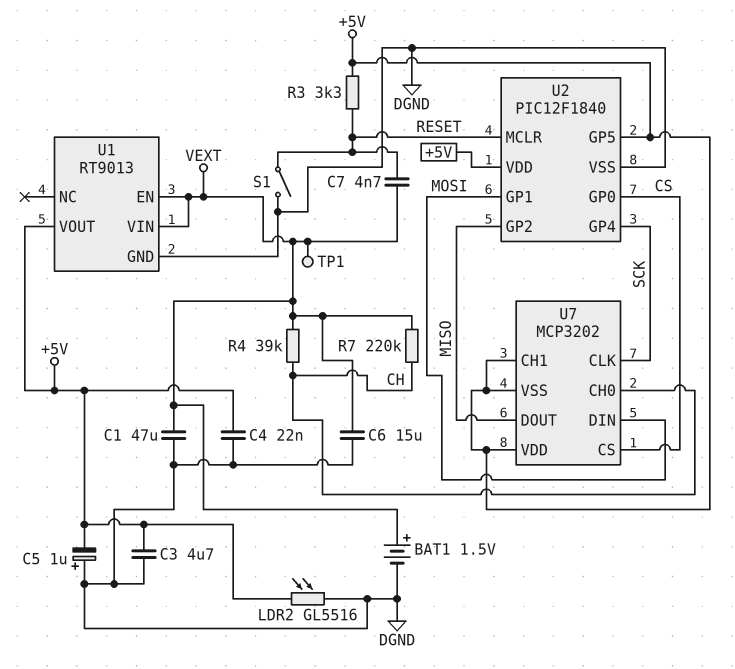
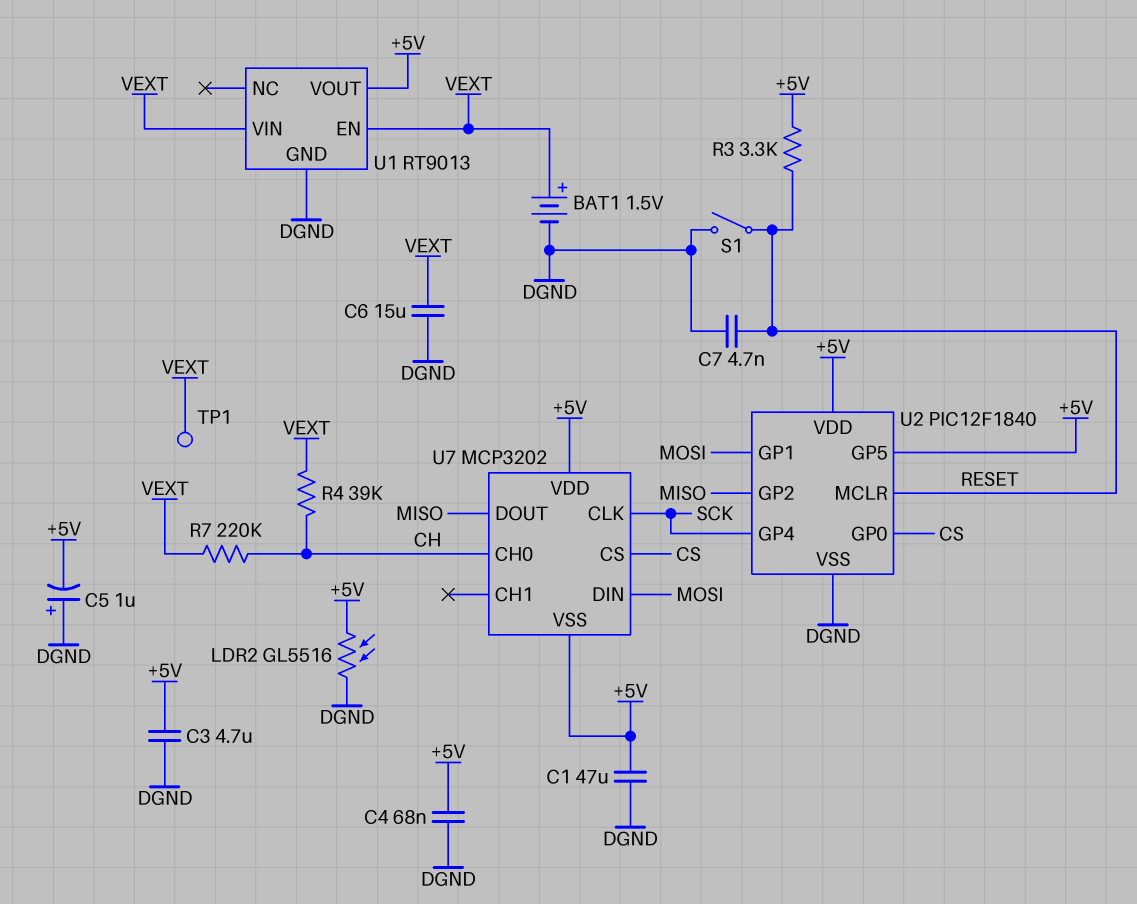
C1: 47uF (DGND, VEXT) -> 47uF (+5V, DGND)
C4: 22nF (+5V, DGND) -> 68nF (+5V, DGND)
C7: 4.7nF (RESET, VEXT) -> 4.7nF (DGND, RESET)
U7 pin CH1: +5V -> none

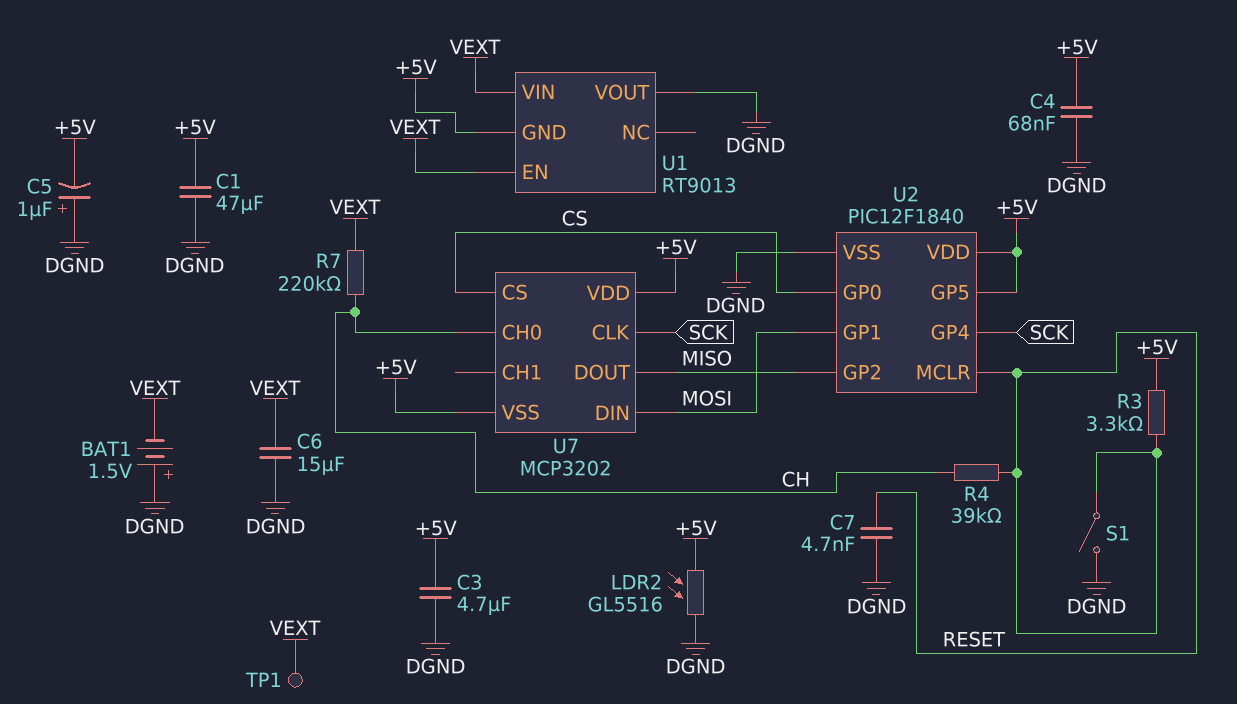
BAT1: 1.5V (plus VEXT, minus DGND) -> 1.5V (plus DGND, minus VEXT)
R4: 39k (CH, VEXT) -> 39k (CH, RESET)
U1 pin GND: DGND -> +5V
U1 pin VOUT: +5V -> DGND

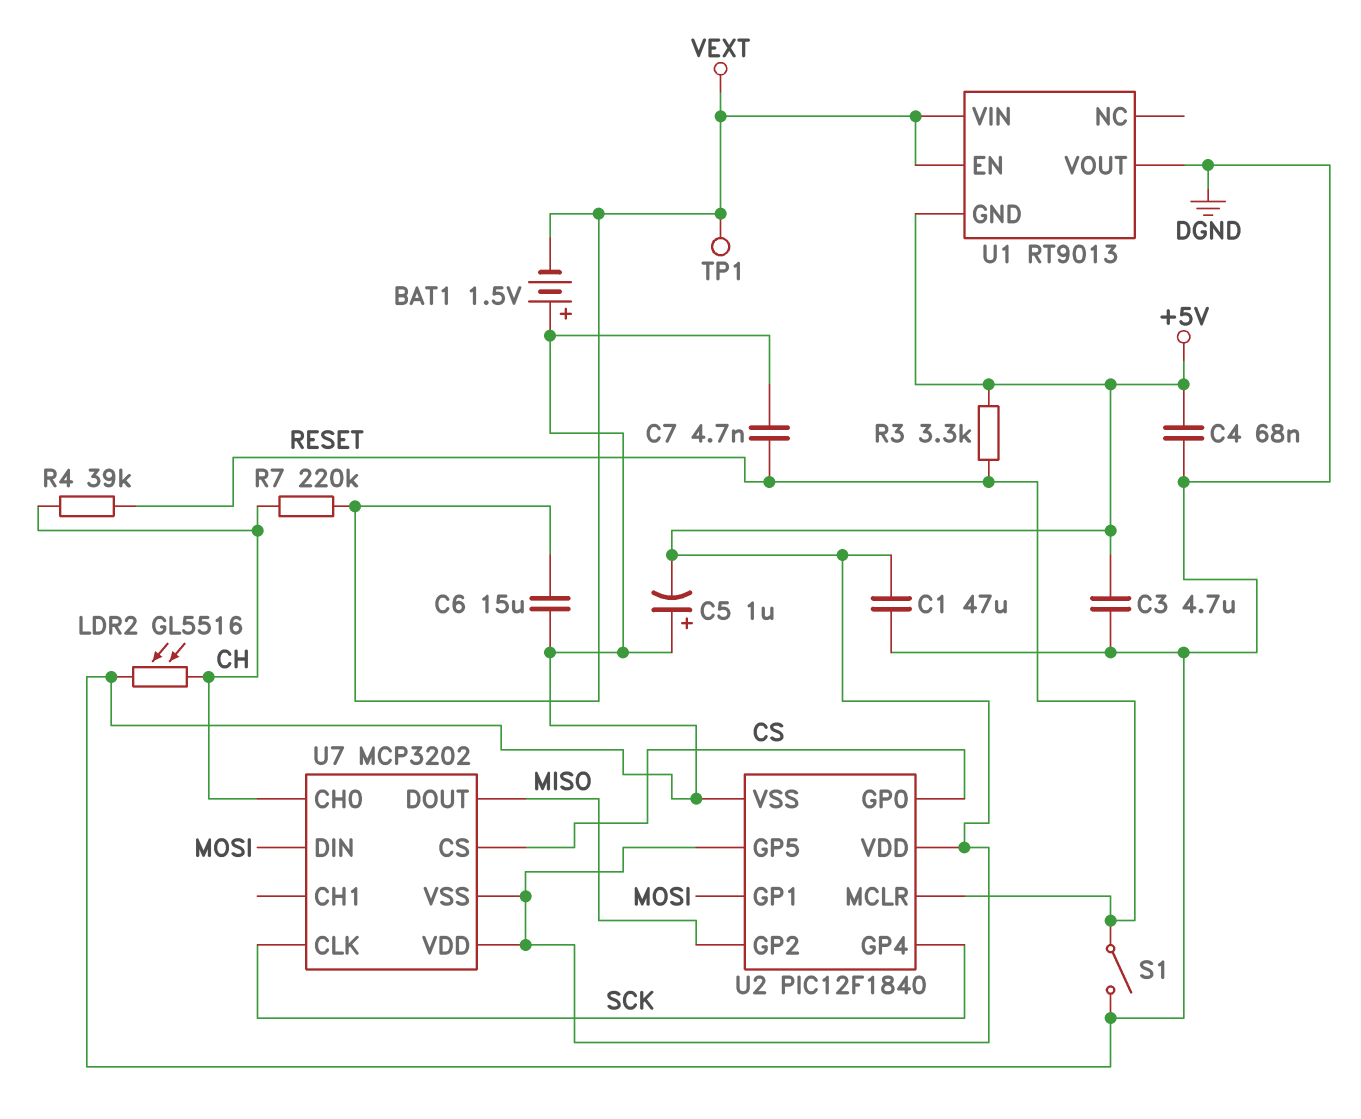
LDR2: GL5516 (+5V, DGND) -> GL5516 (CH, DGND)

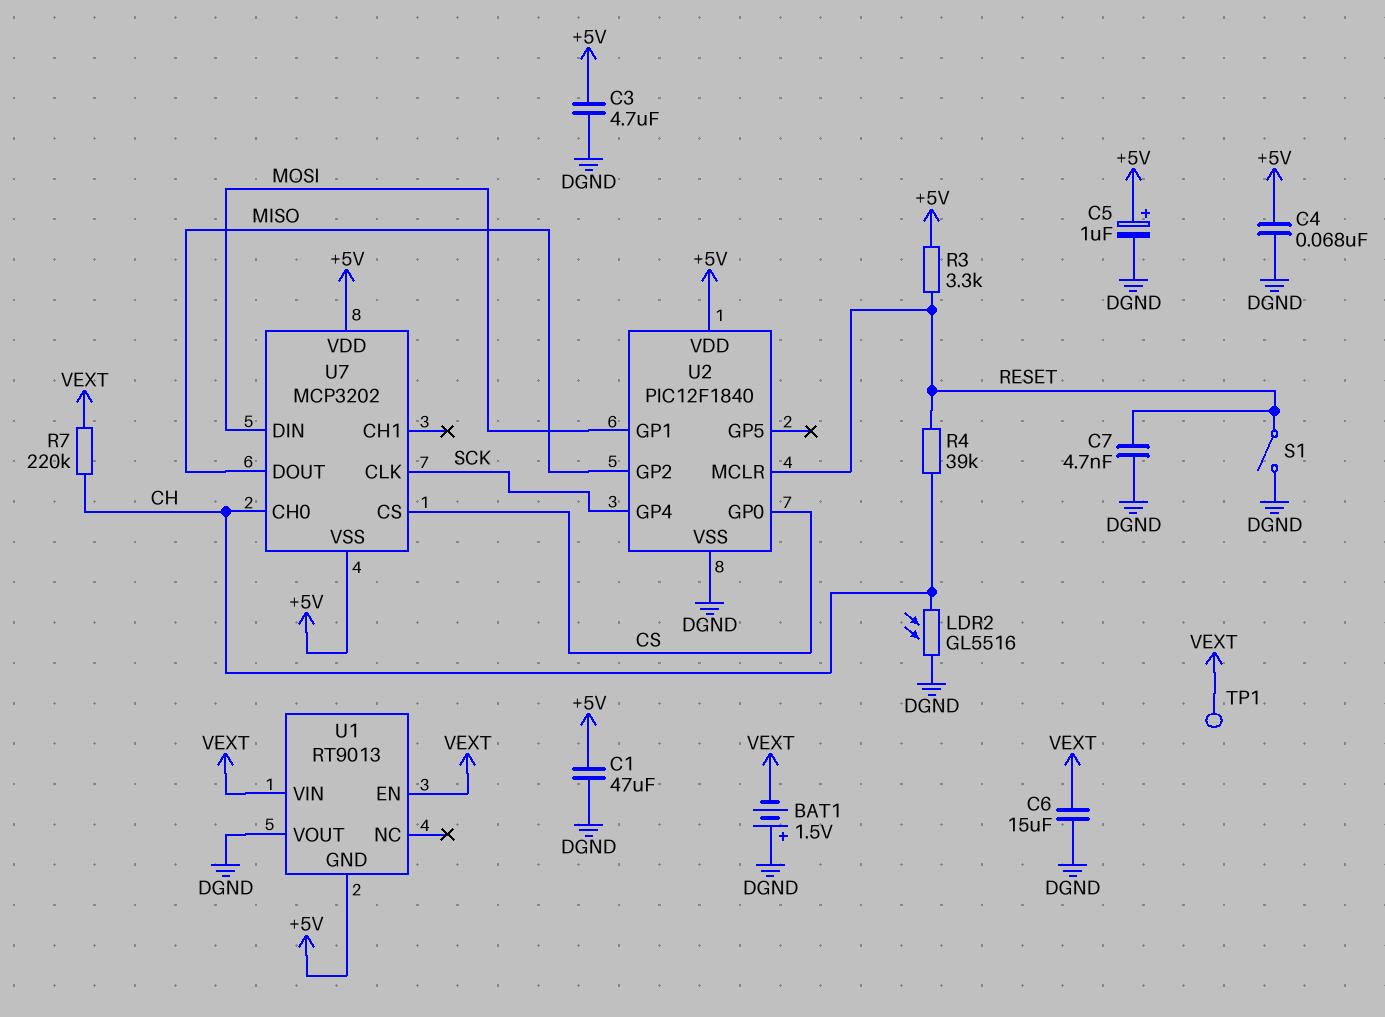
C5: 1uF (plus DGND, minus +5V) -> 1uF (plus +5V, minus DGND)
U2 pin GP5: +5V -> none

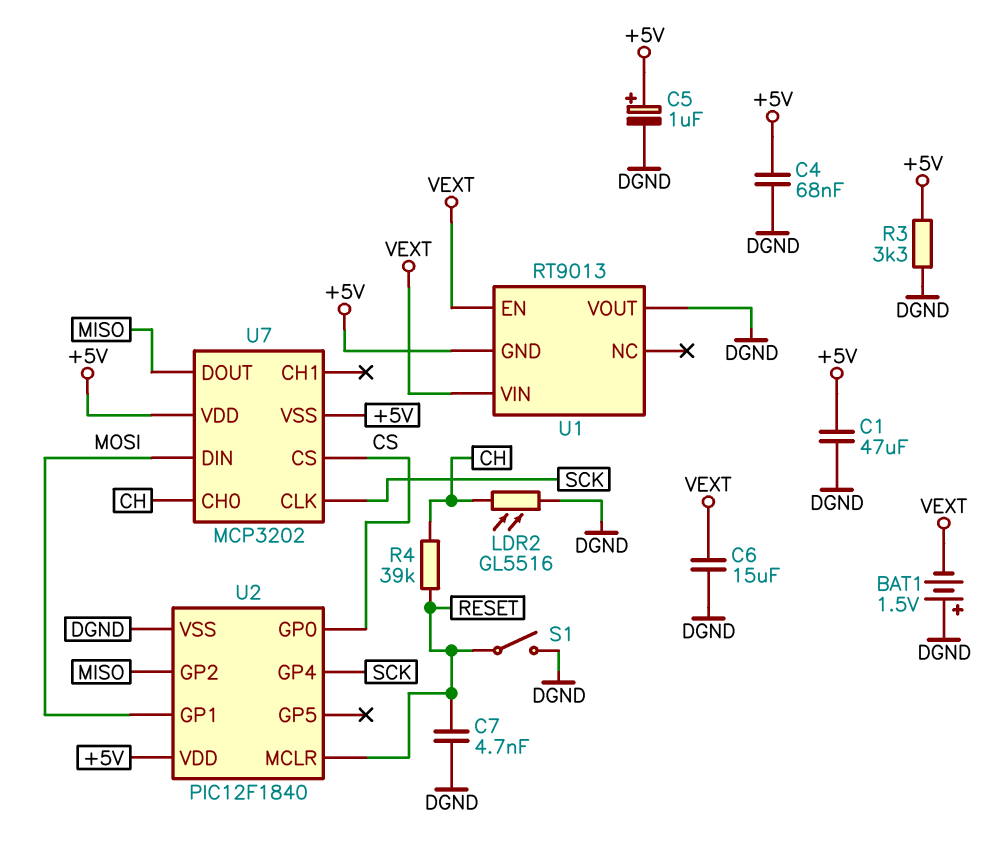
C3: 4.7uF (+5V, DGND) -> none
R3: 3.3k (+5V, RESET) -> 3.3k (+5V, DGND)
R7: 220k (CH, VEXT) -> none
TP1: test point (VEXT) -> none

